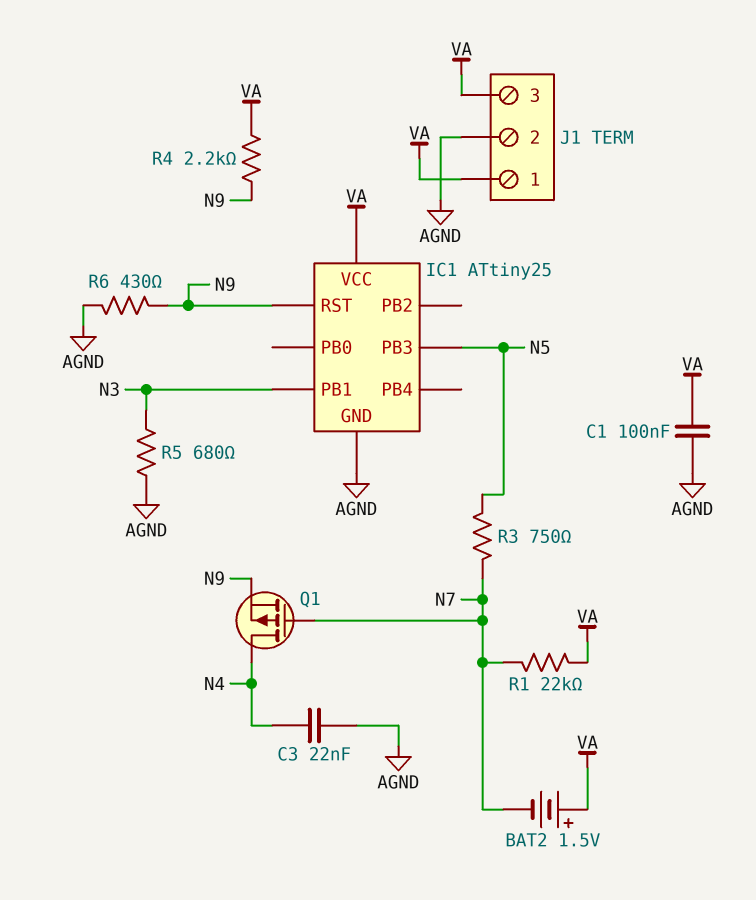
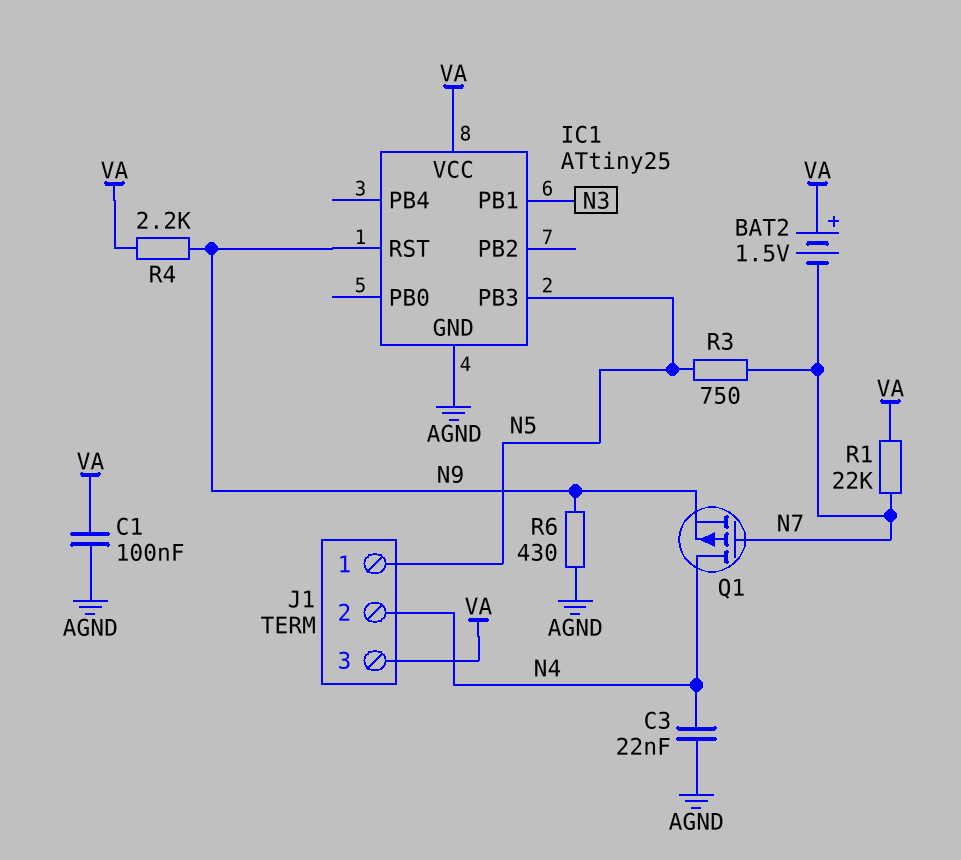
J1 pin 1: VA -> N5
J1 pin 2: AGND -> N4
R5: 680 (AGND, N3) -> none

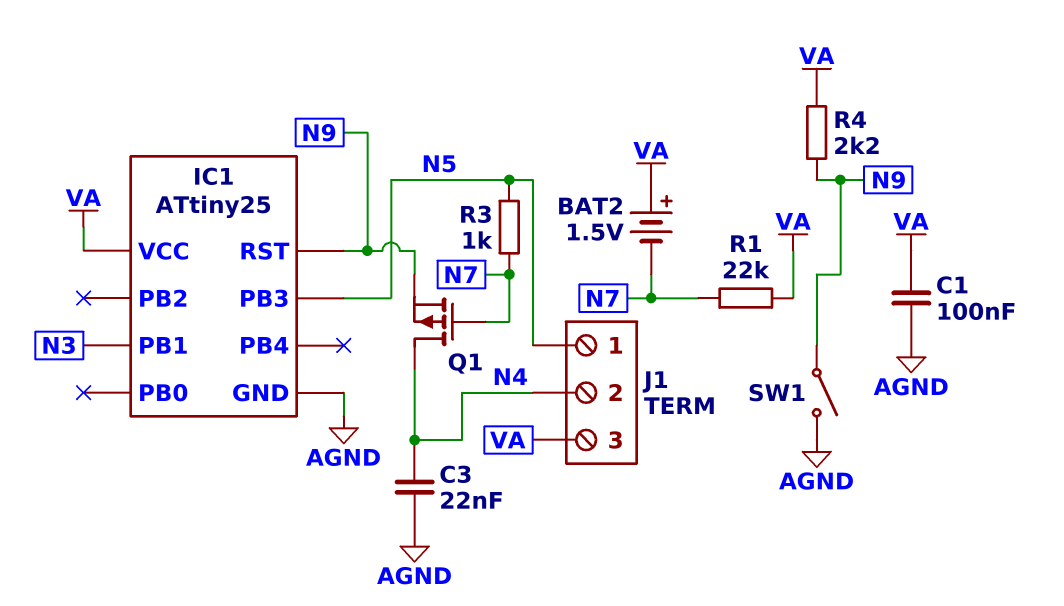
R3: 750 (N5, N7) -> 1k (N5, N7)
R6: 430 (AGND, N9) -> none
SW1: none -> switch (AGND, N9)

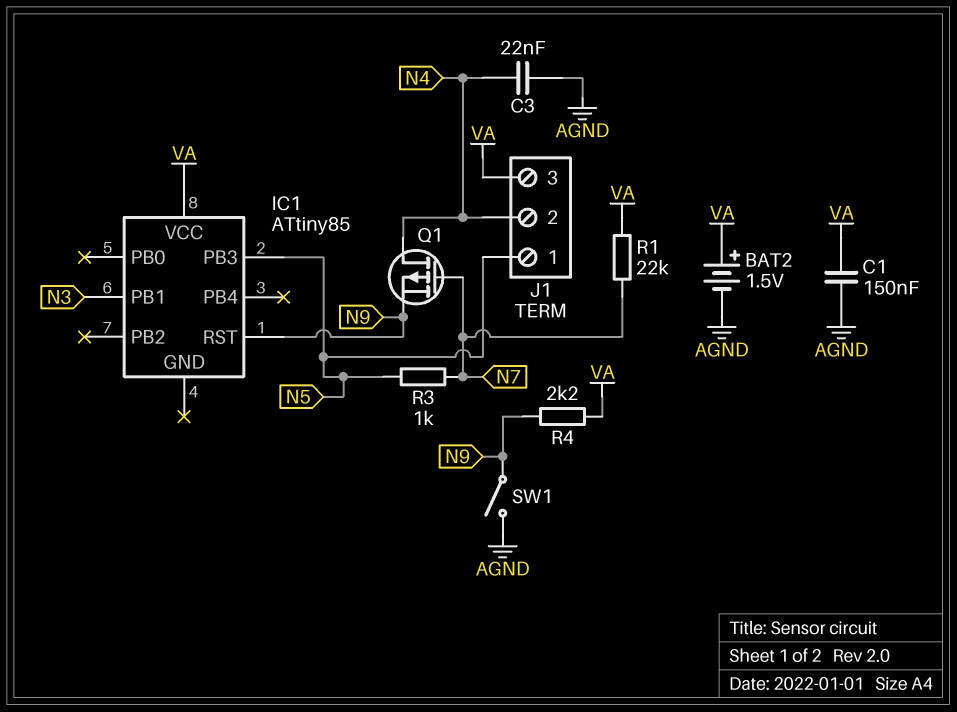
BAT2: 1.5V (plus VA, minus N7) -> 1.5V (plus VA, minus AGND)
C1: 100nF (AGND, VA) -> 150nF (AGND, VA)
IC1: ATtiny25 -> ATtiny85
IC1 pin GND: AGND -> none

